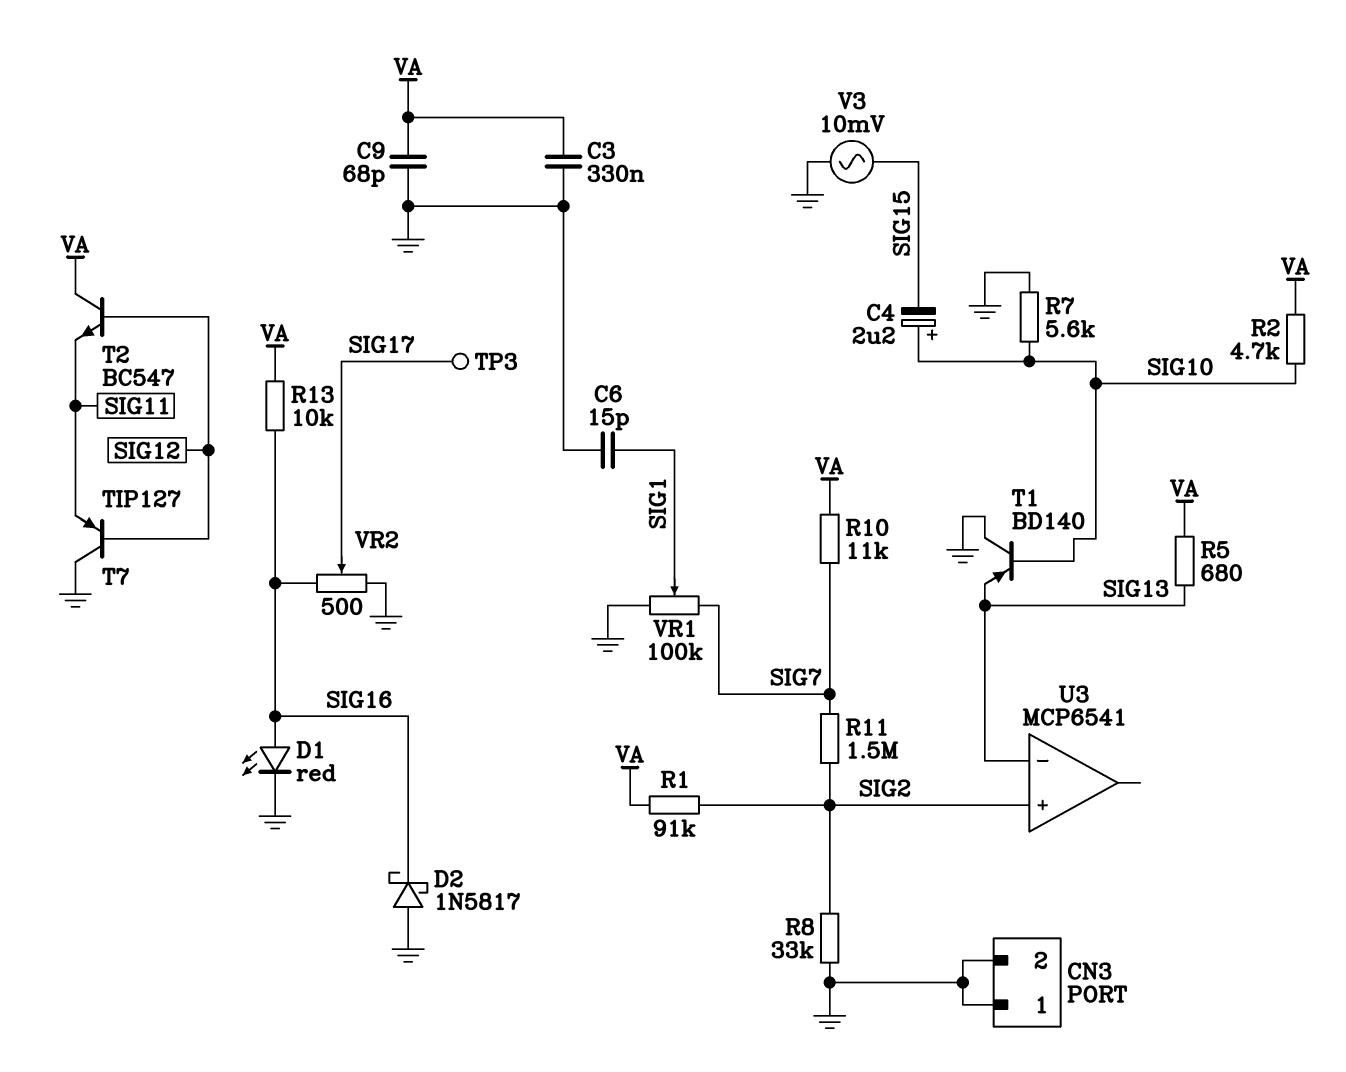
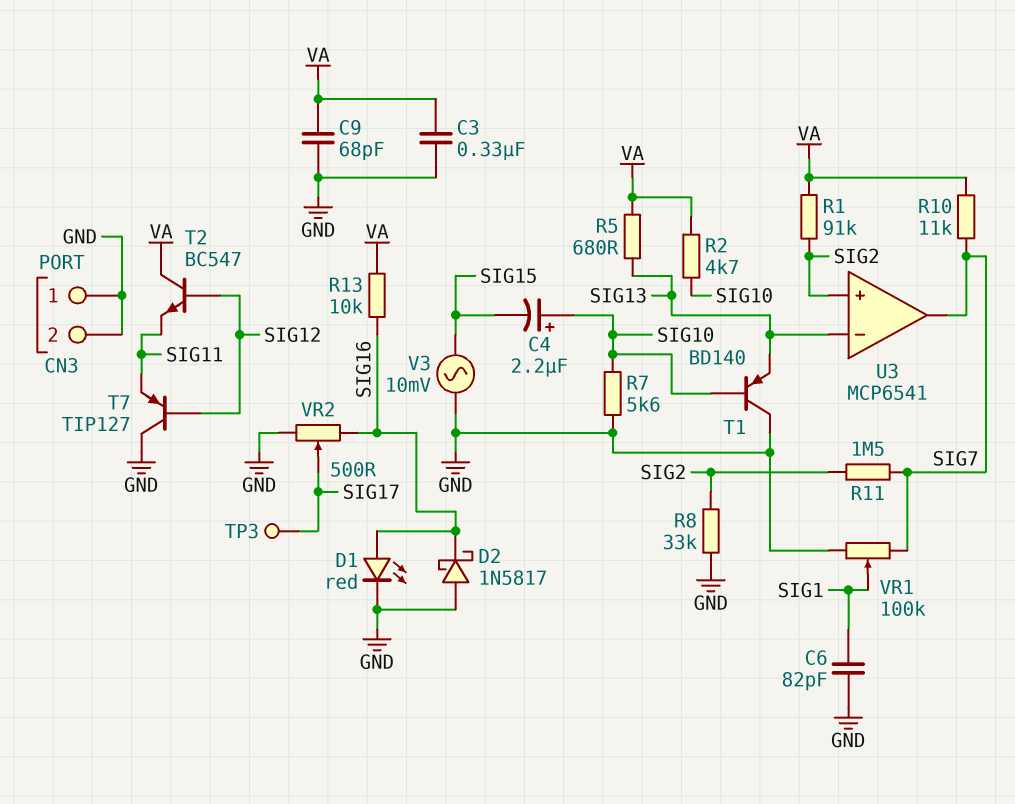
C6: 15pF (GND, SIG1) -> 82pF (GND, SIG1)
U3 pin out: none -> SIG7

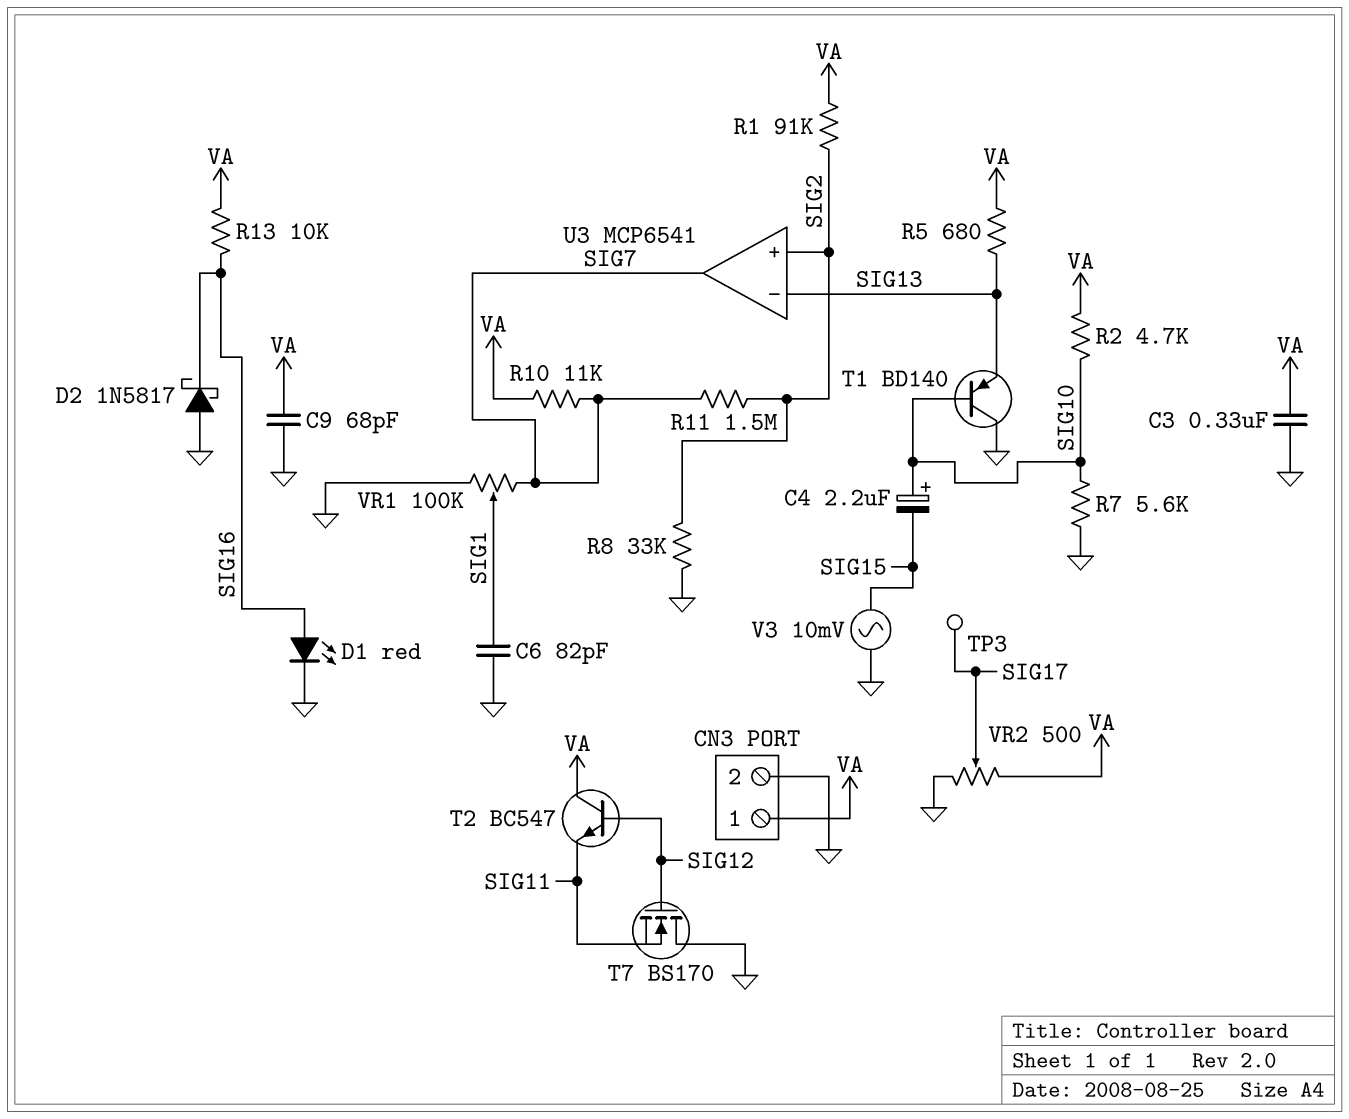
CN3 pin 1: GND -> VA
T7: PNP TIP127 (B SIG12, C GND, E SIG11) -> NMOS BS170 (G SIG12, D GND, S SIG11)
VR2: 500 (GND, SIG16, wiper SIG17) -> 500 (GND, VA, wiper SIG17)

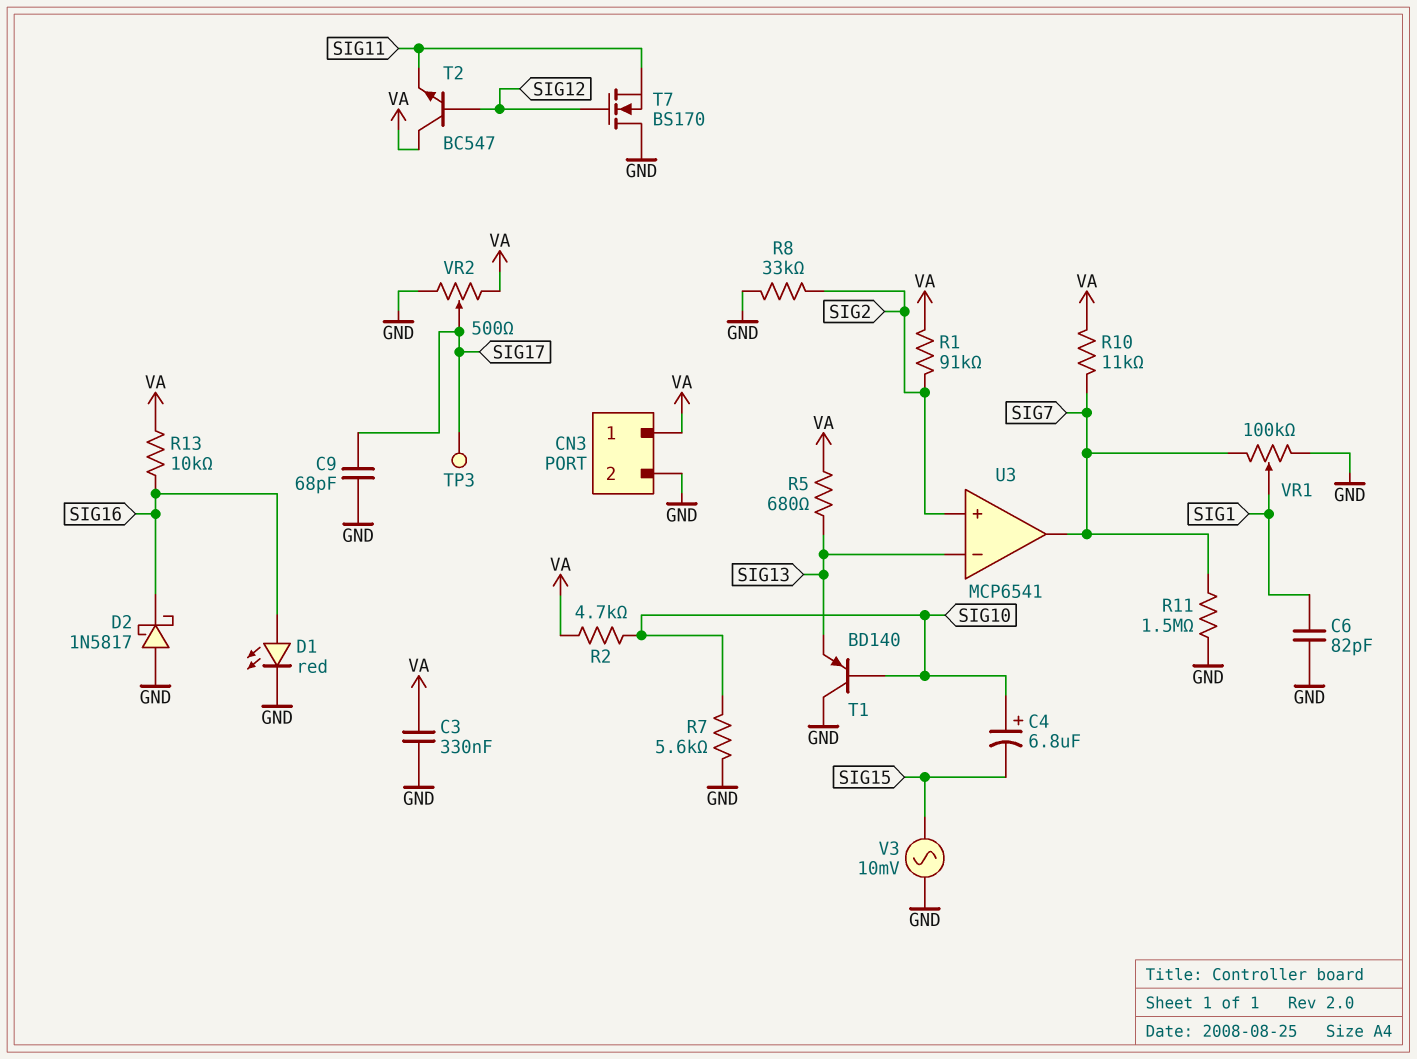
C4: 2.2uF (plus SIG10, minus SIG15) -> 6.8uF (plus SIG10, minus SIG15)
C9: 68pF (GND, VA) -> 68pF (GND, SIG17)
R11: 1.5M (SIG2, SIG7) -> 1.5M (GND, SIG7)

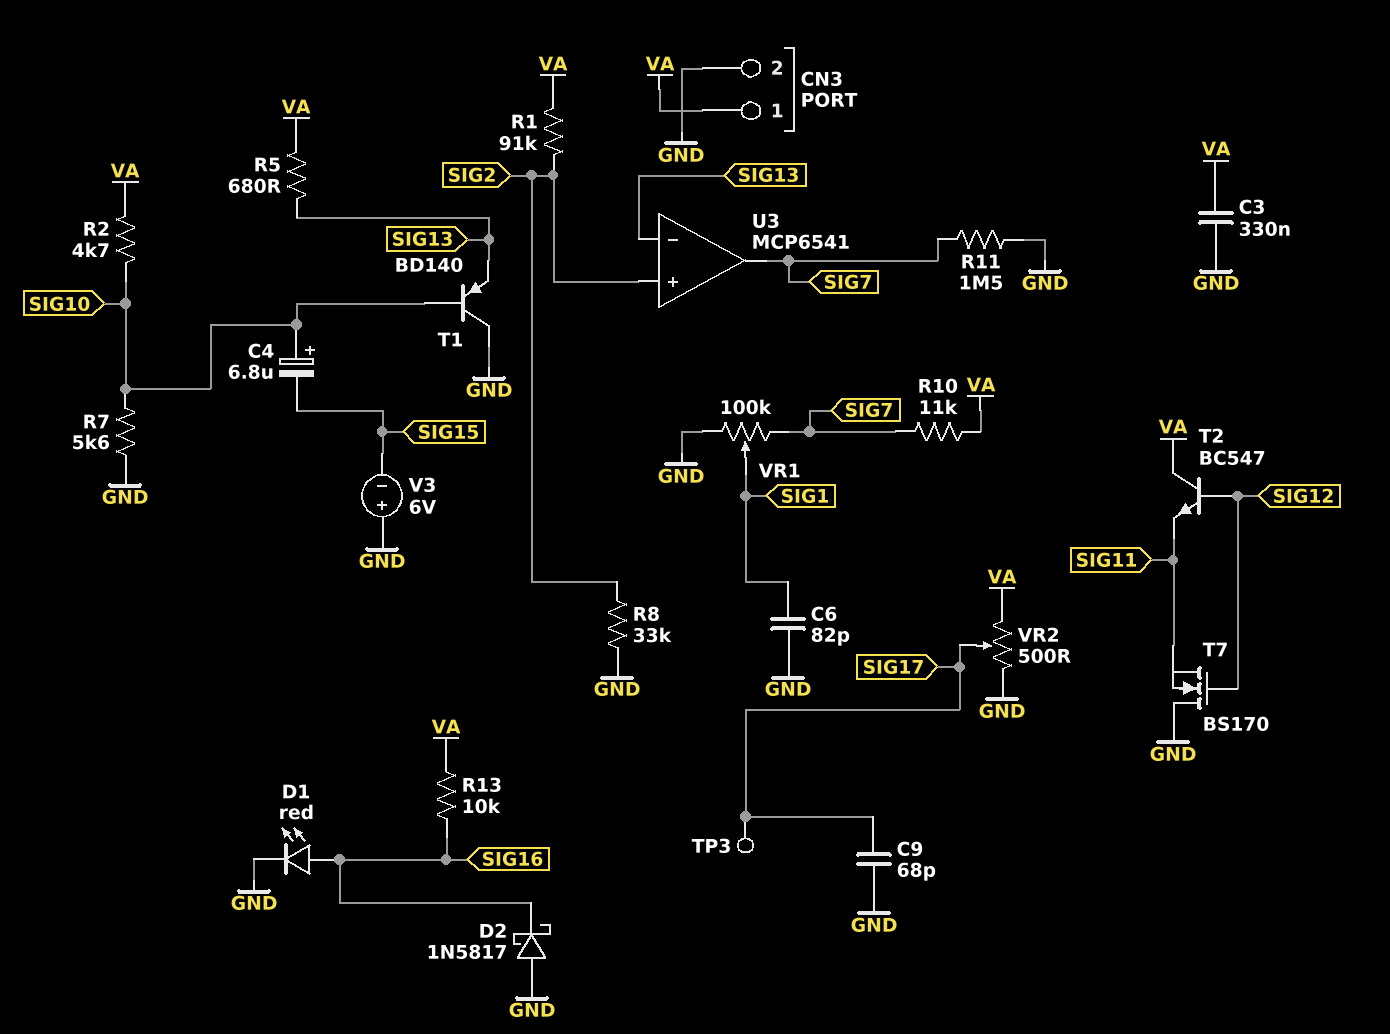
V3: AC 10mV (GND, SIG15) -> 6V (plus GND, minus SIG15)

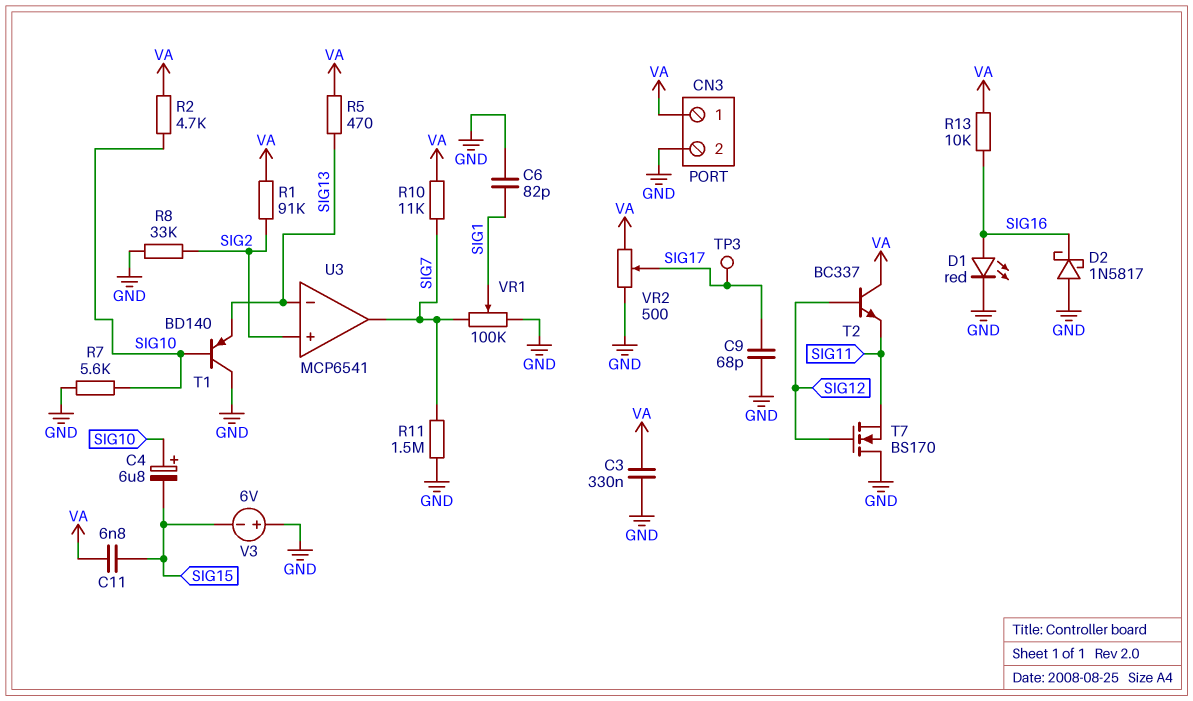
C11: none -> 6.8nF (SIG15, VA)
R5: 680 (SIG13, VA) -> 470 (SIG13, VA)
T2: NPN BC547 (B SIG12, C VA, E SIG11) -> NPN BC337 (B SIG12, C VA, E SIG11)

